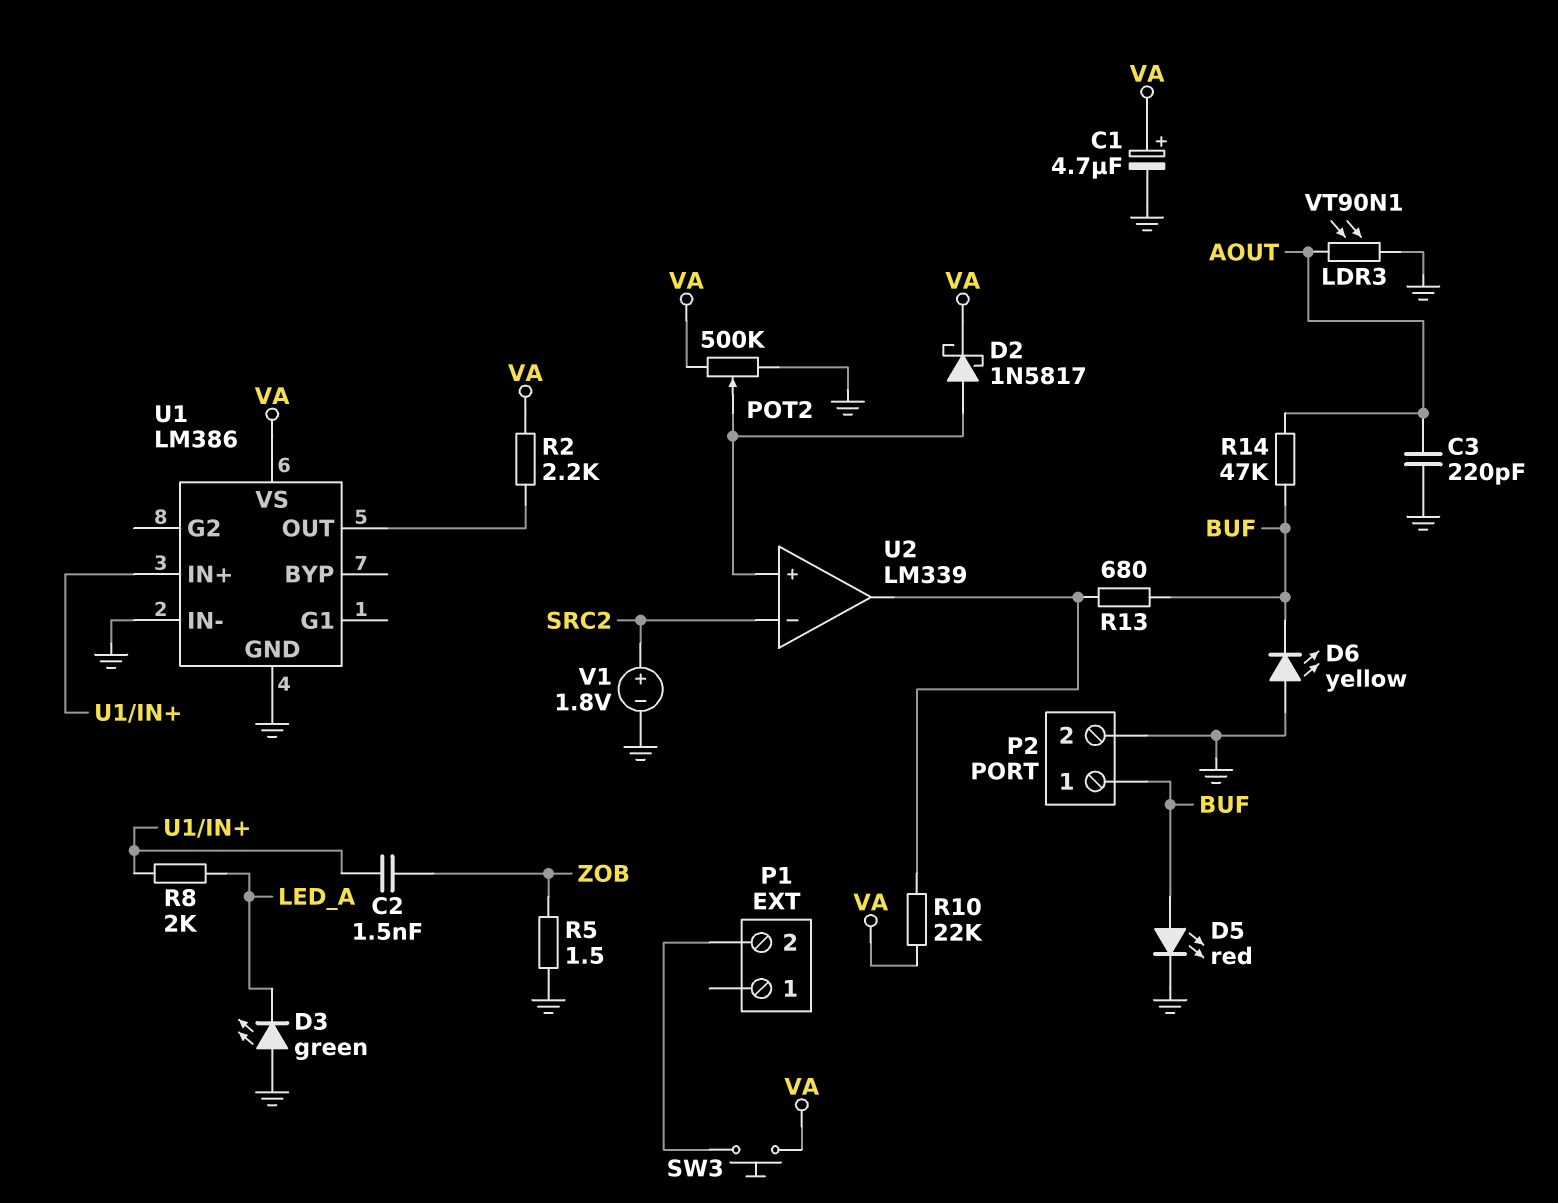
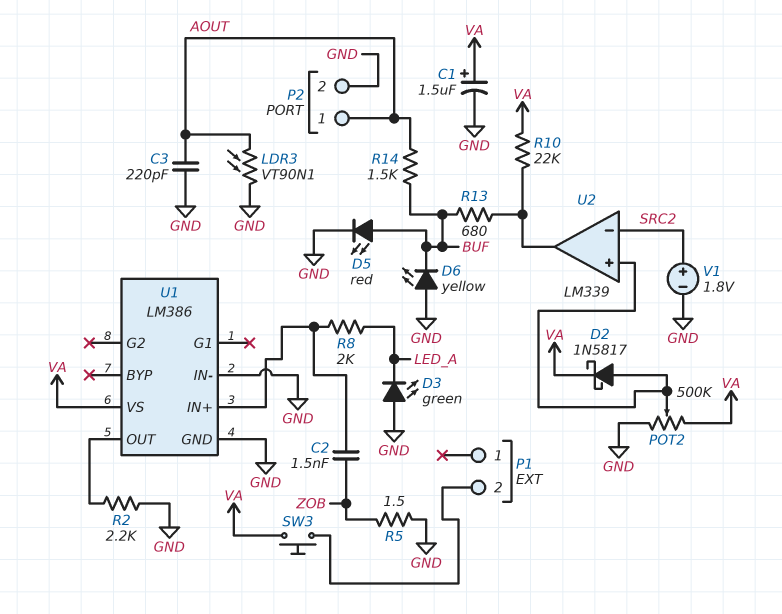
C1: 4.7uF (plus VA, minus GND) -> 1.5uF (plus VA, minus GND)
P2 pin 1: BUF -> AOUT
R2: 2.2k (U1/OUT, VA) -> 2.2k (GND, U1/OUT)
R14: 47k (AOUT, BUF) -> 1.5k (AOUT, BUF)

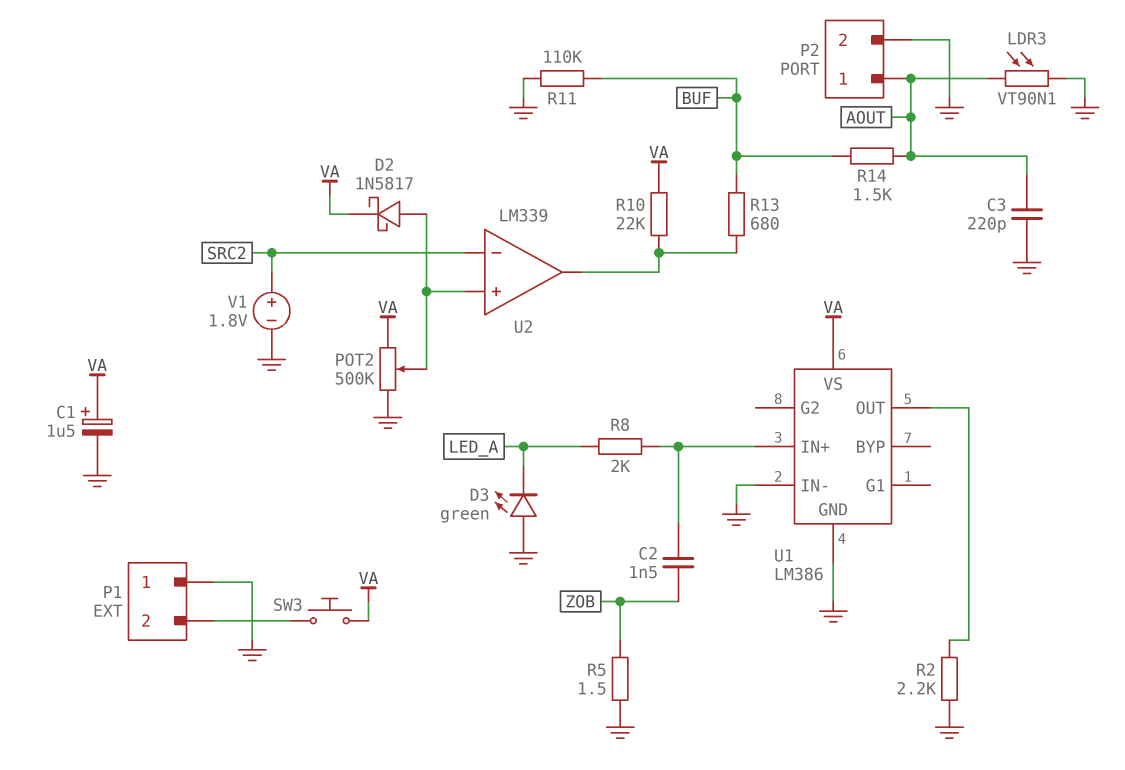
D5: LED red (A BUF, K GND) -> none
D6: LED yellow (A GND, K BUF) -> none
P1 pin 1: none -> GND
R11: none -> 110k (BUF, GND)

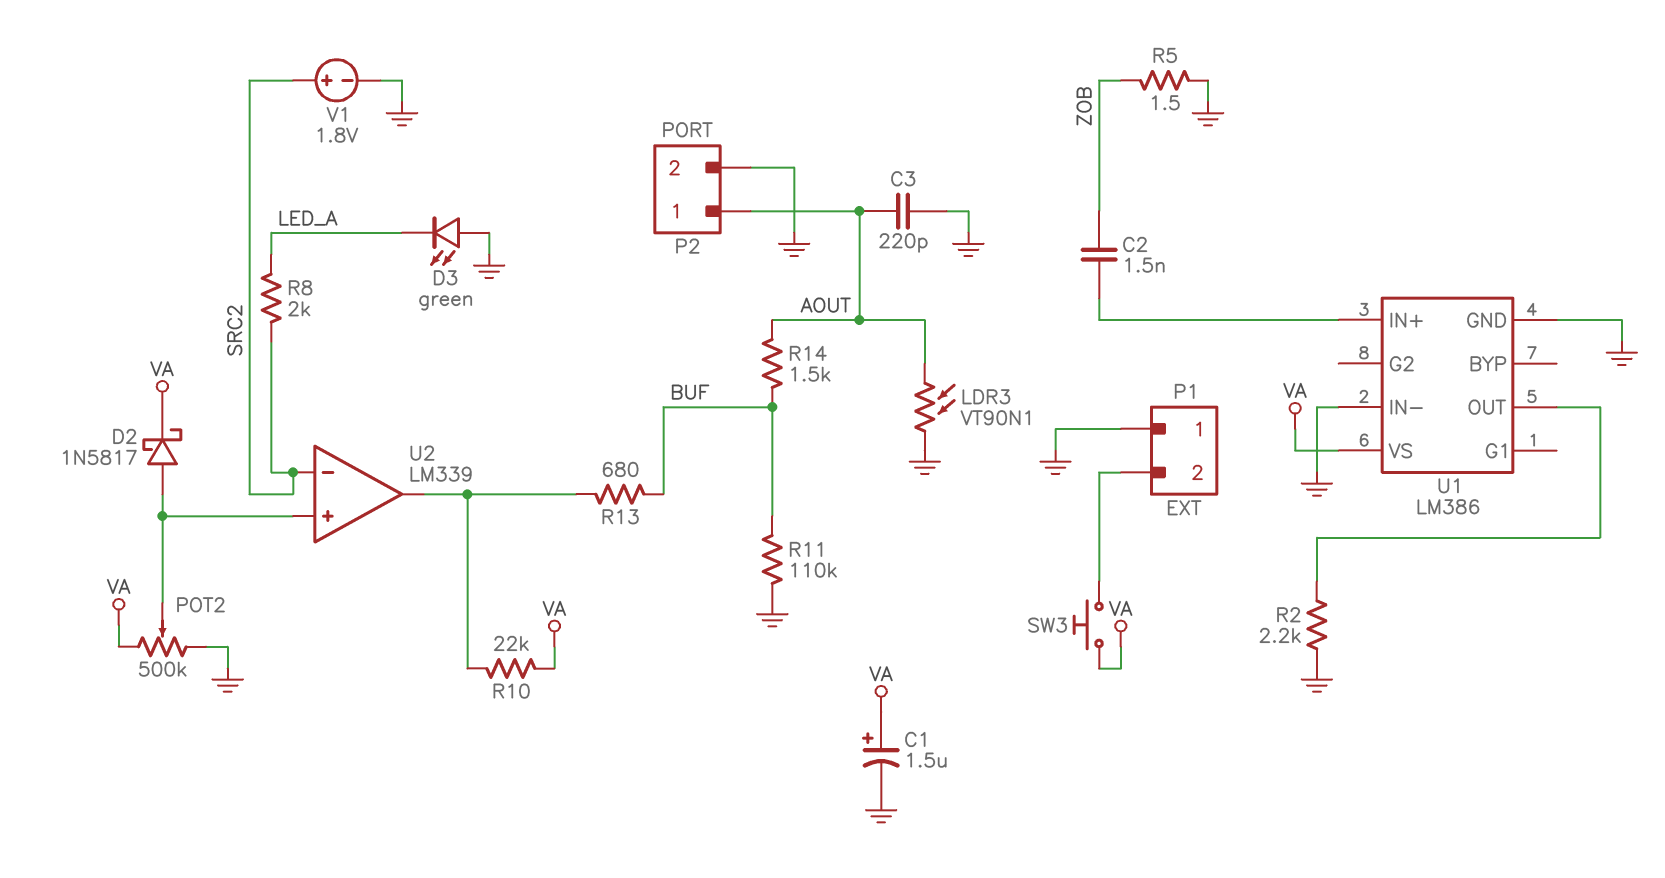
R8: 2k (LED_A, U1/IN+) -> 2k (LED_A, SRC2)

